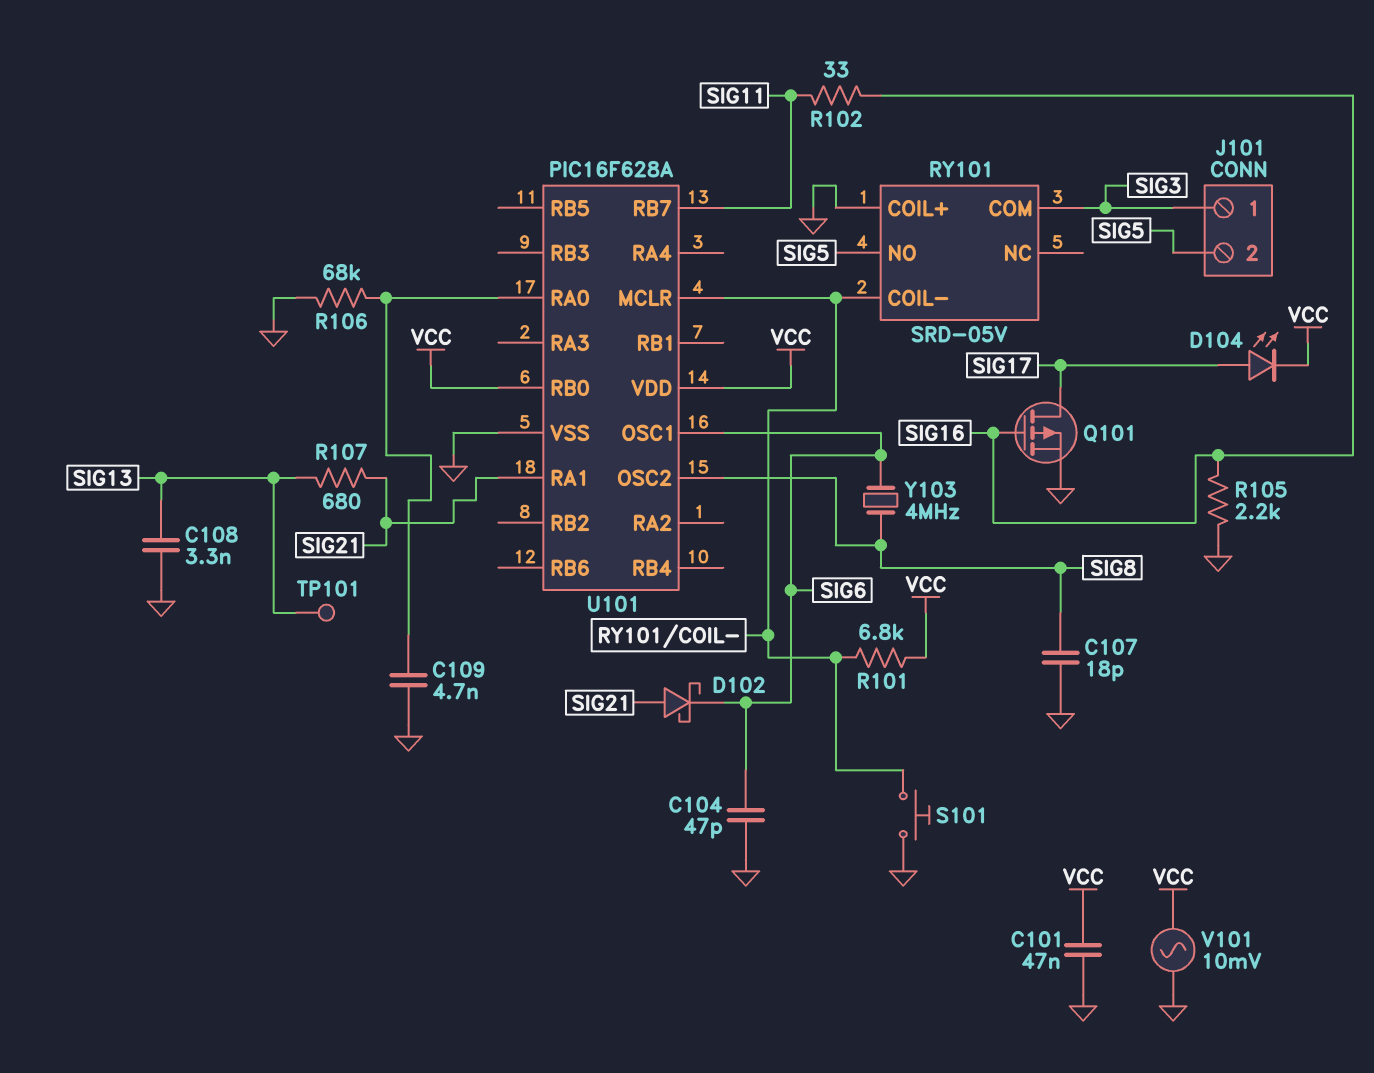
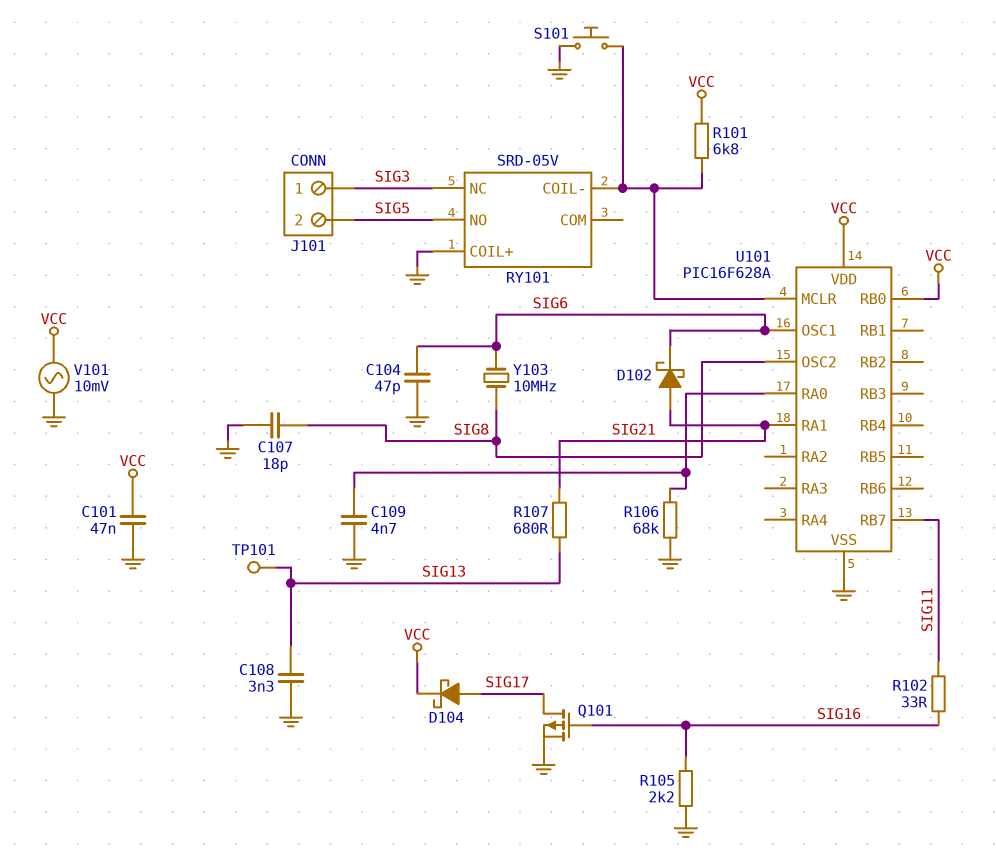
D104: LED (A SIG17, K VCC) -> schottky (A SIG17, K VCC)
RY101 pin COM: SIG3 -> none
RY101 pin NC: none -> SIG3
Y103: 4MHz (SIG6, SIG8) -> 10MHz (SIG6, SIG8)

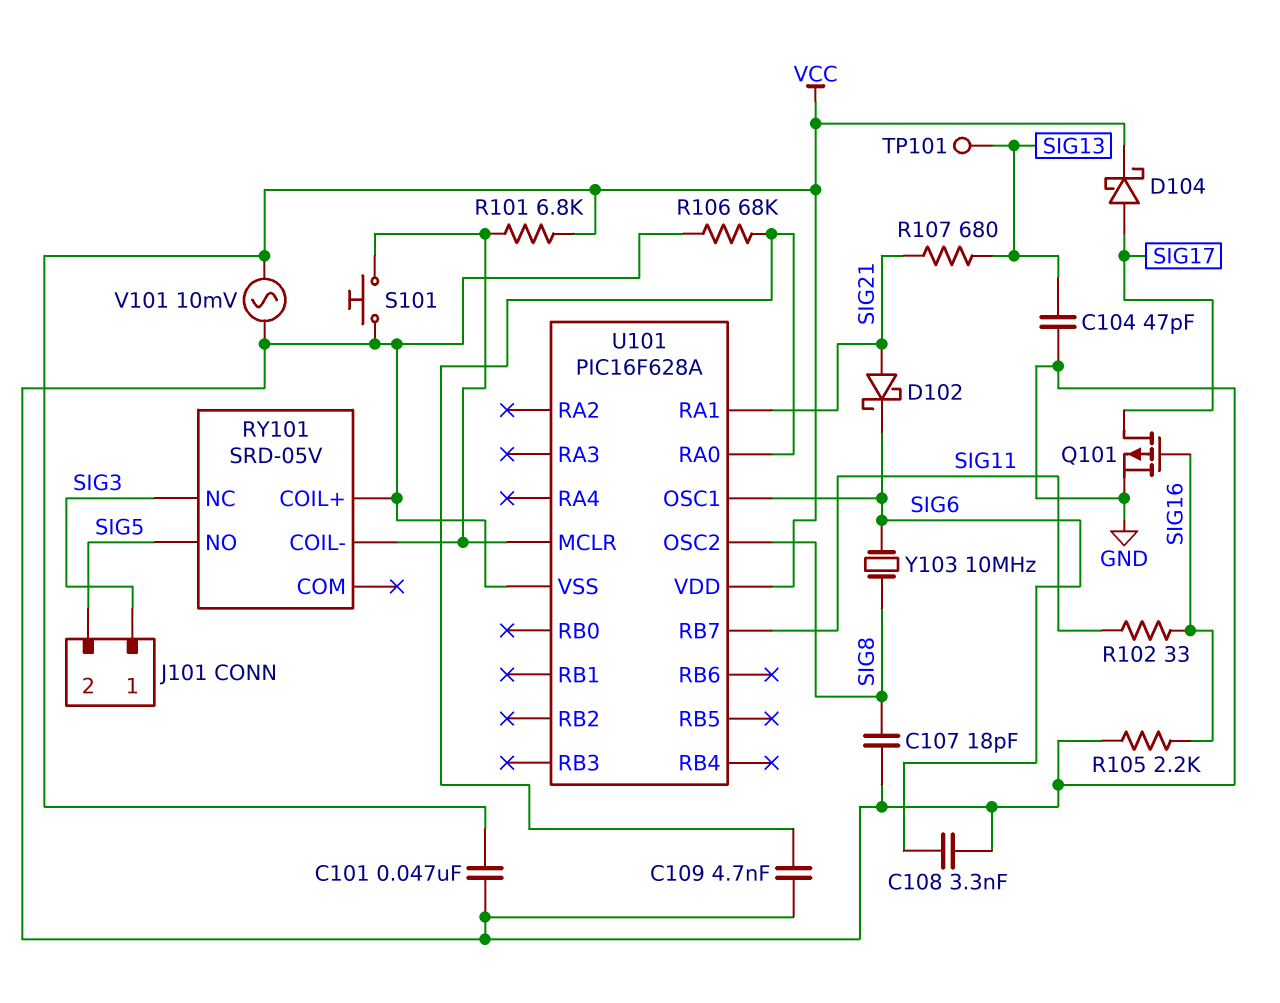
C104: 47pF (GND, SIG6) -> 47pF (GND, SIG13)
C108: 3.3nF (GND, SIG13) -> 3.3nF (GND, SIG6)
U101 pin RB0: VCC -> none

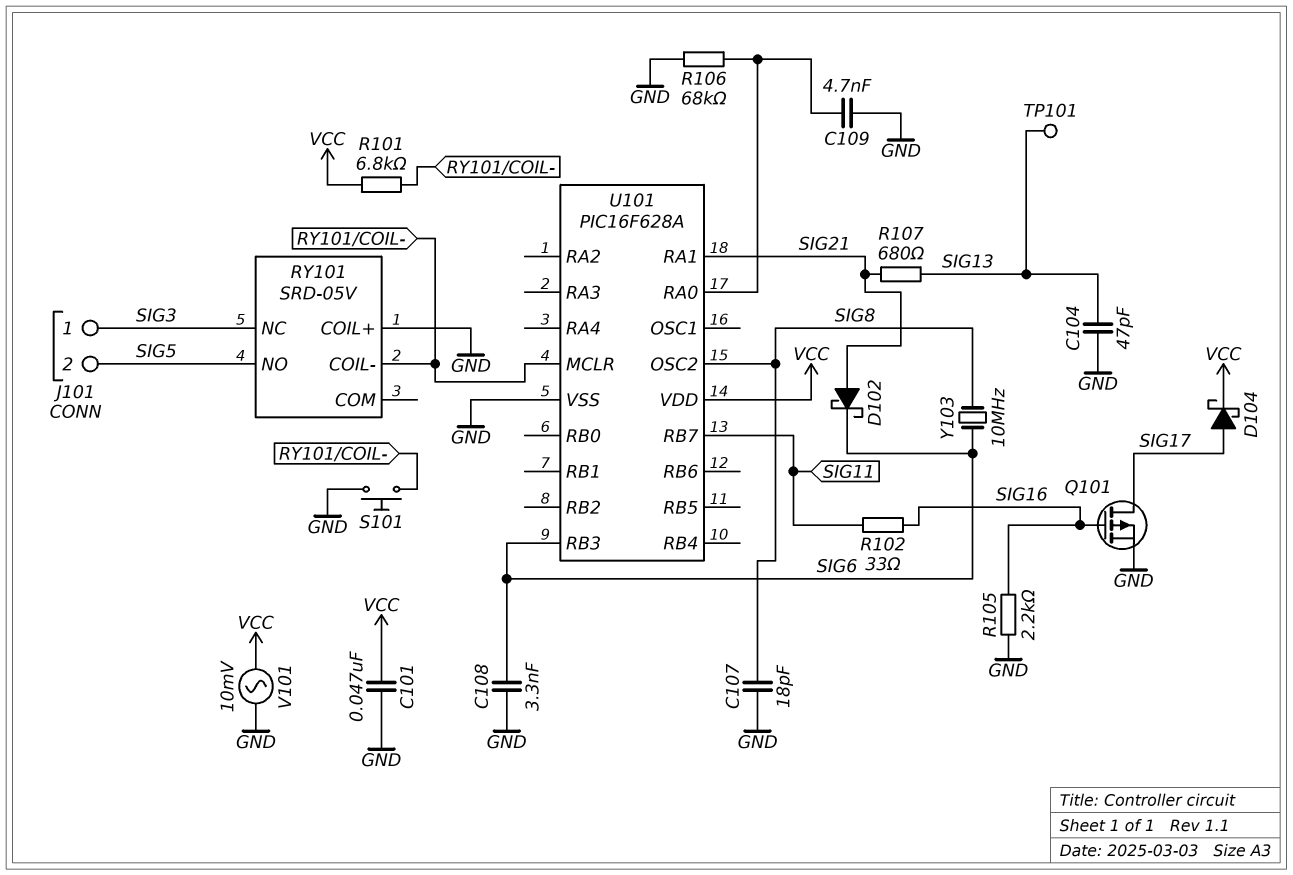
U101 pin OSC1: SIG6 -> none
U101 pin RB3: none -> SIG6

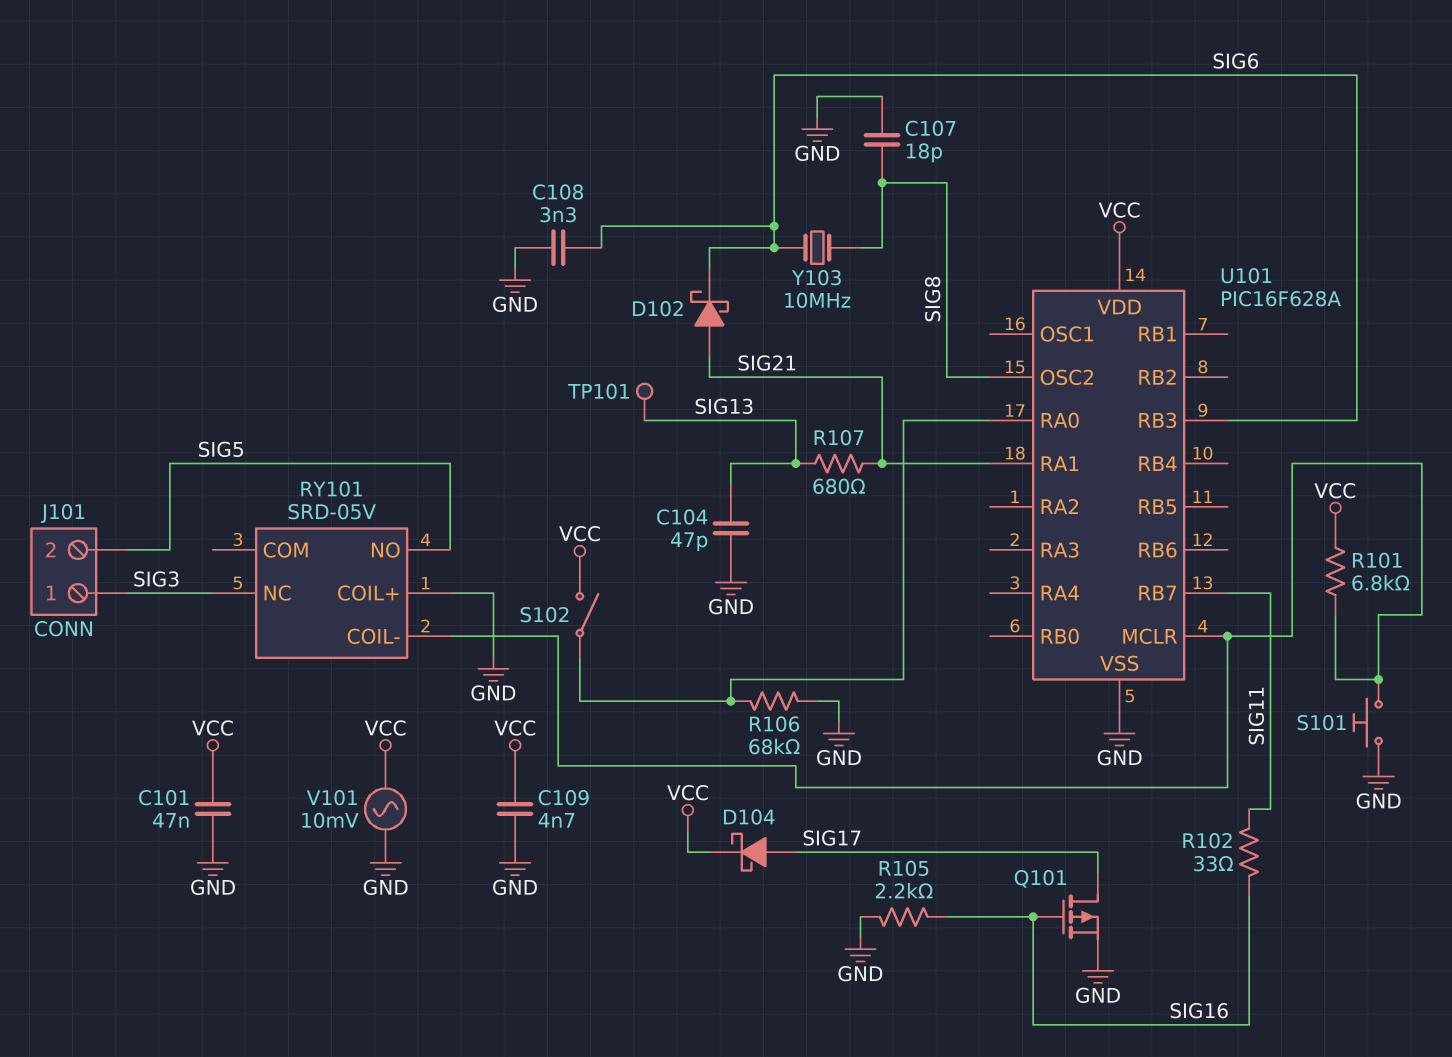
C109: 4.7nF (GND, U101/RA0) -> 4.7nF (GND, VCC)
S102: none -> switch (U101/RA0, VCC)

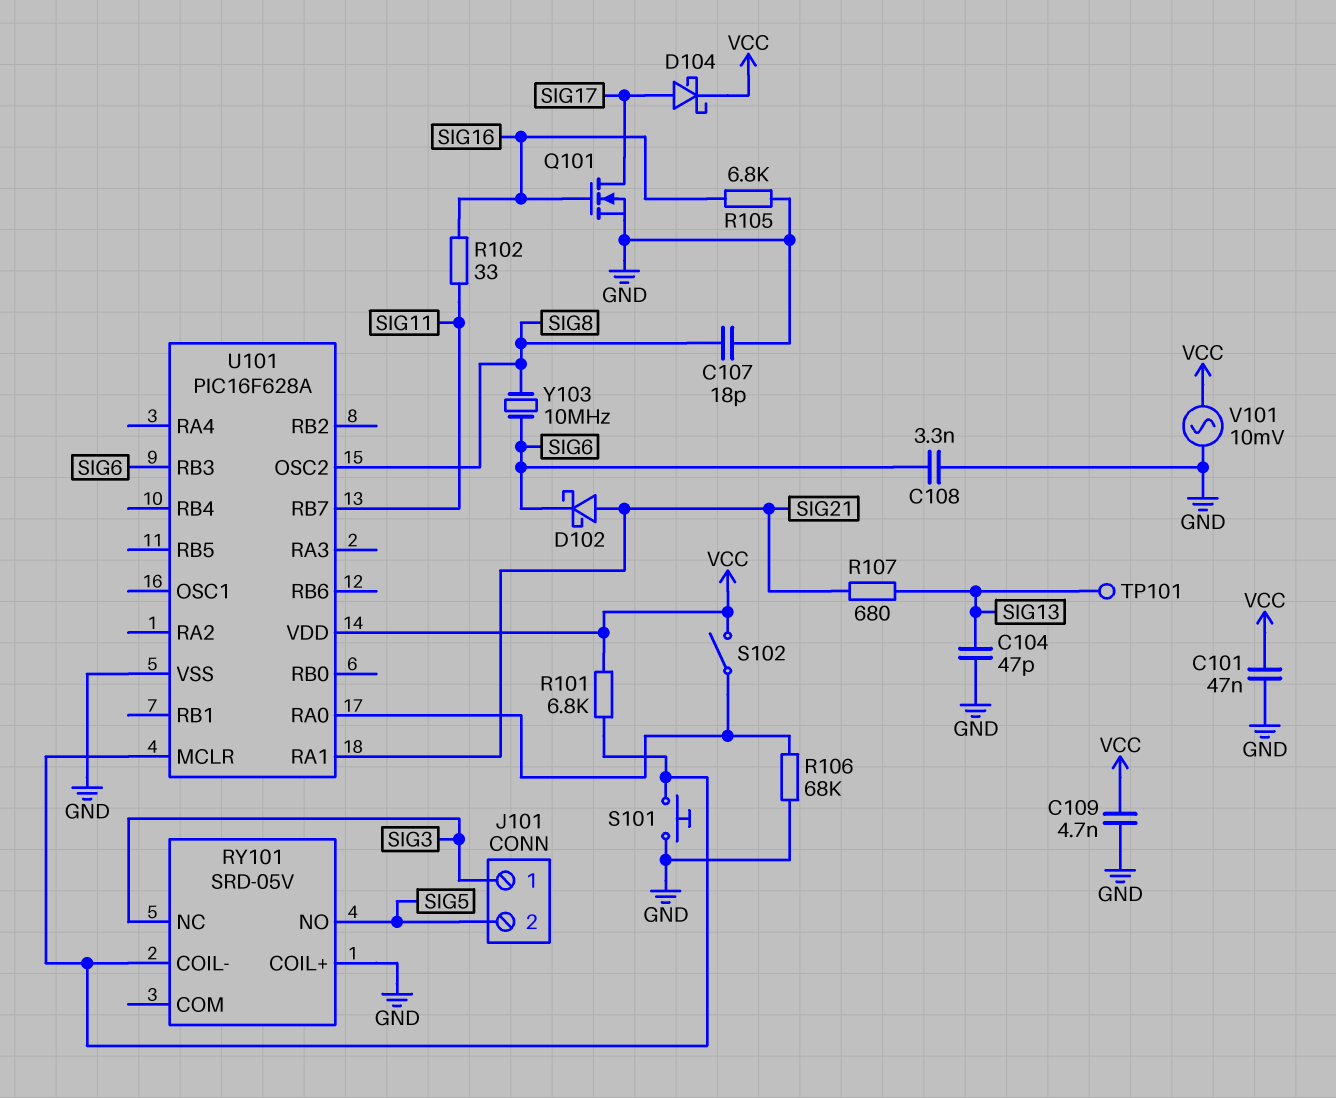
Q101: PMOS (G SIG16, D SIG17, S GND) -> NMOS (G SIG16, D SIG17, S GND)
R105: 2.2k (GND, SIG16) -> 6.8k (GND, SIG16)

